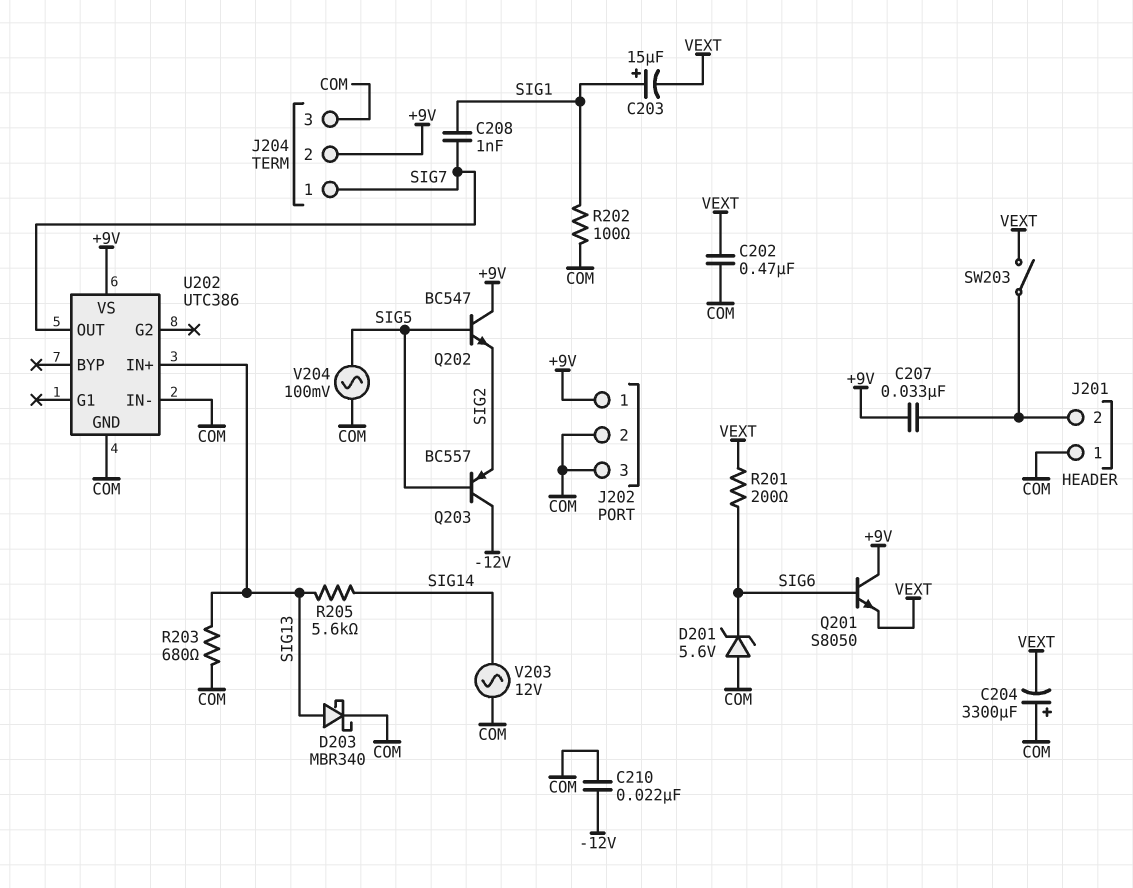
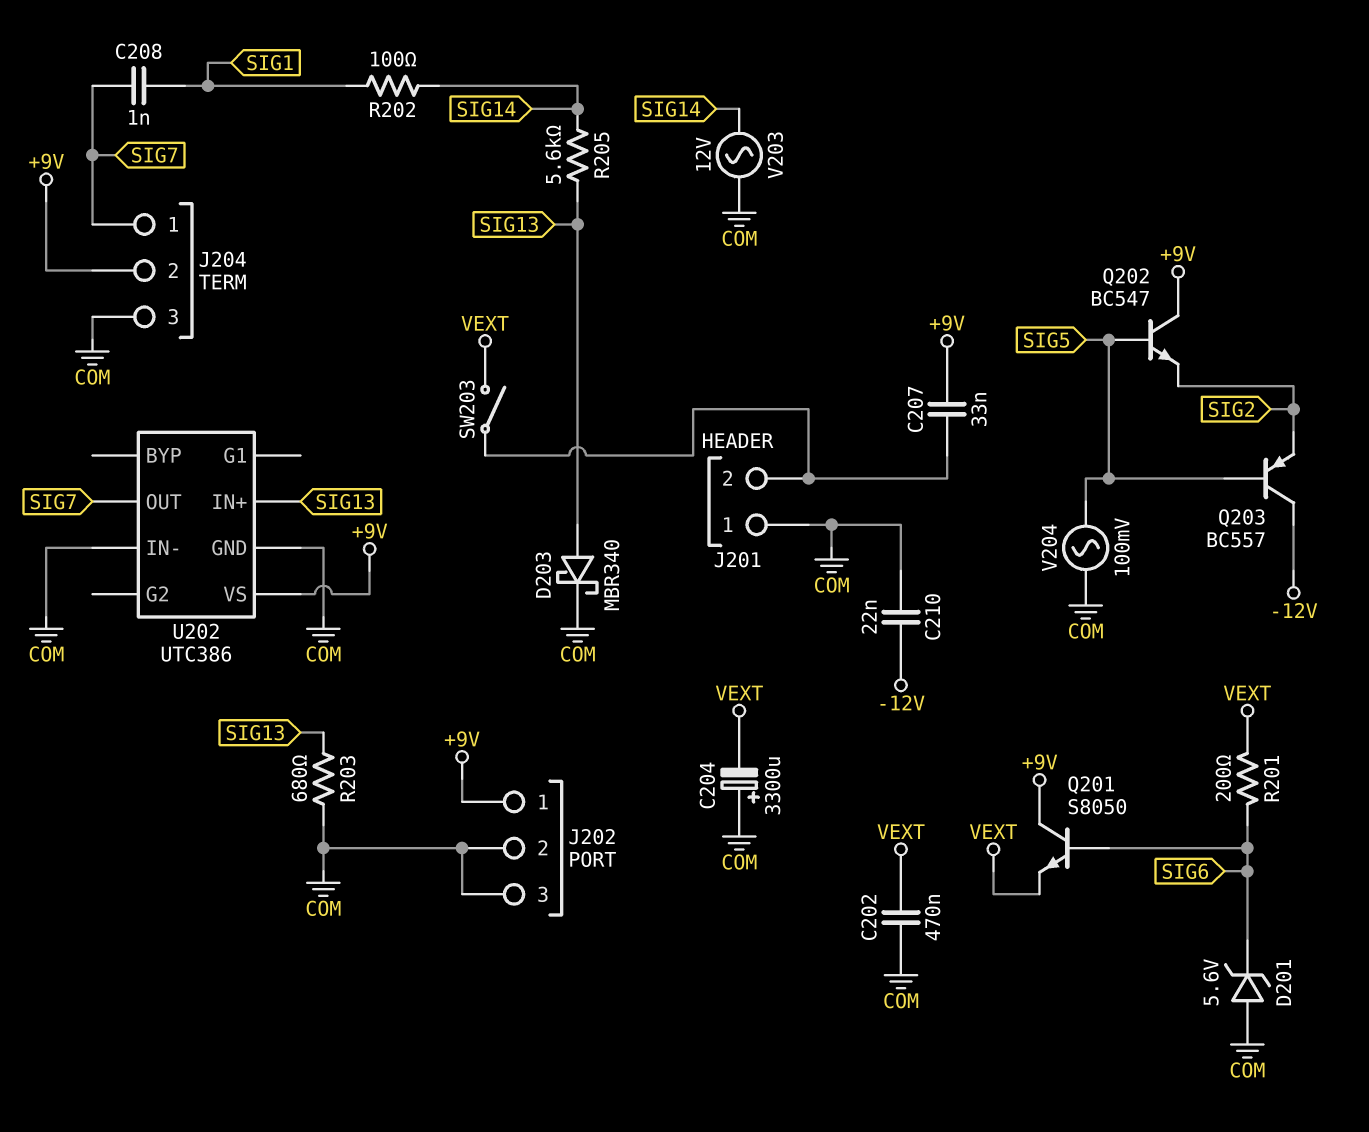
C203: 15uF (plus SIG1, minus VEXT) -> none
R202: 100 (COM, SIG1) -> 100 (SIG1, SIG14)

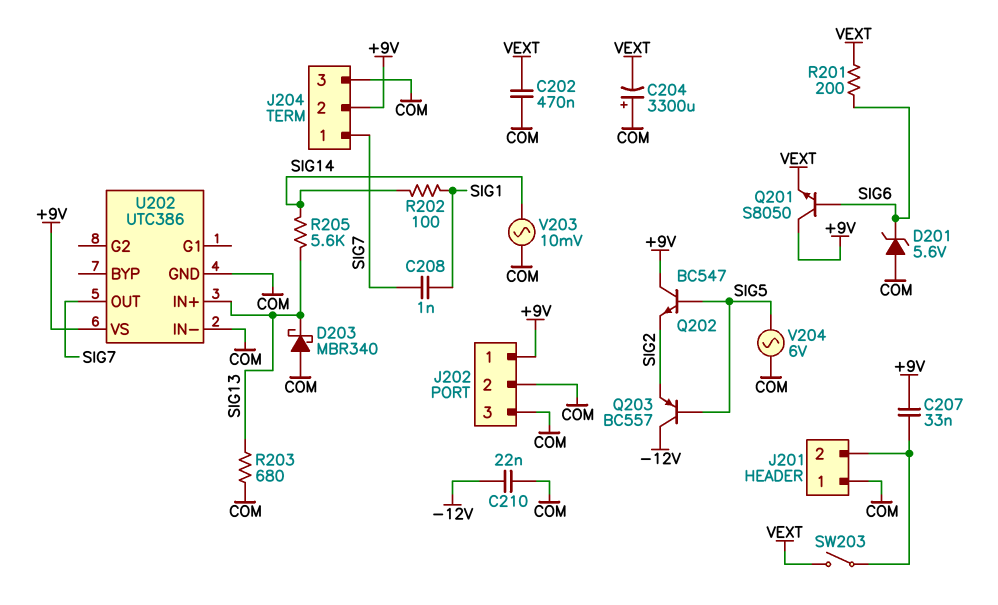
D203: schottky MBR340 (A SIG13, K COM) -> schottky MBR340 (A COM, K SIG13)
V203: AC 12V (COM, SIG14) -> AC 10mV (COM, SIG14)
V204: AC 100mV (COM, SIG5) -> AC 6V (COM, SIG5)

